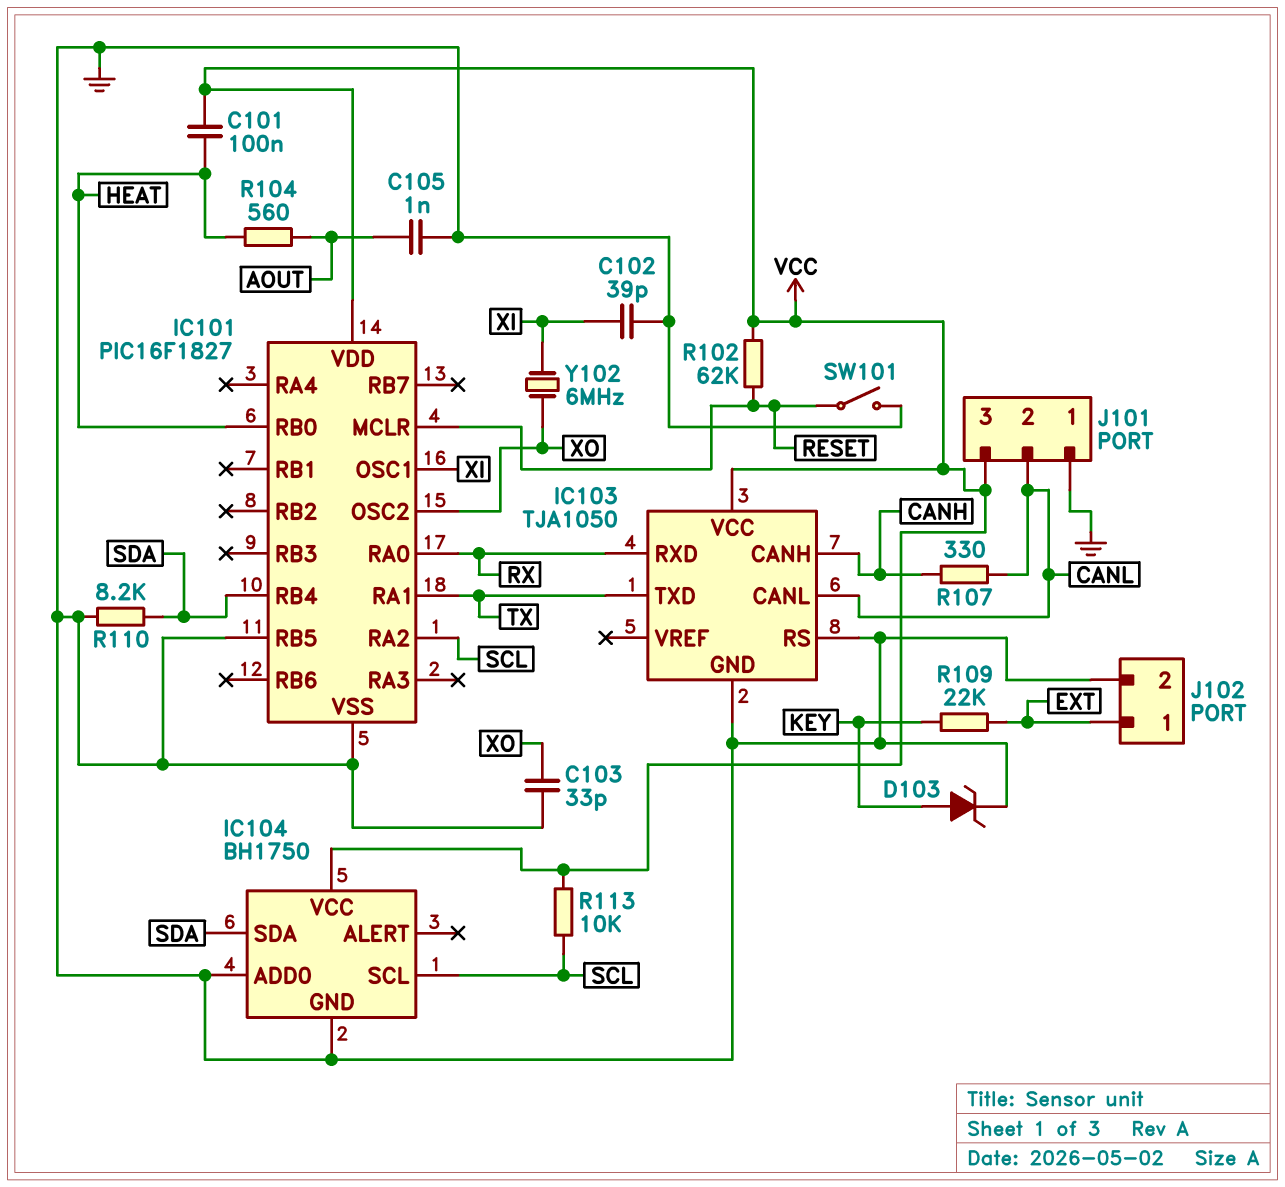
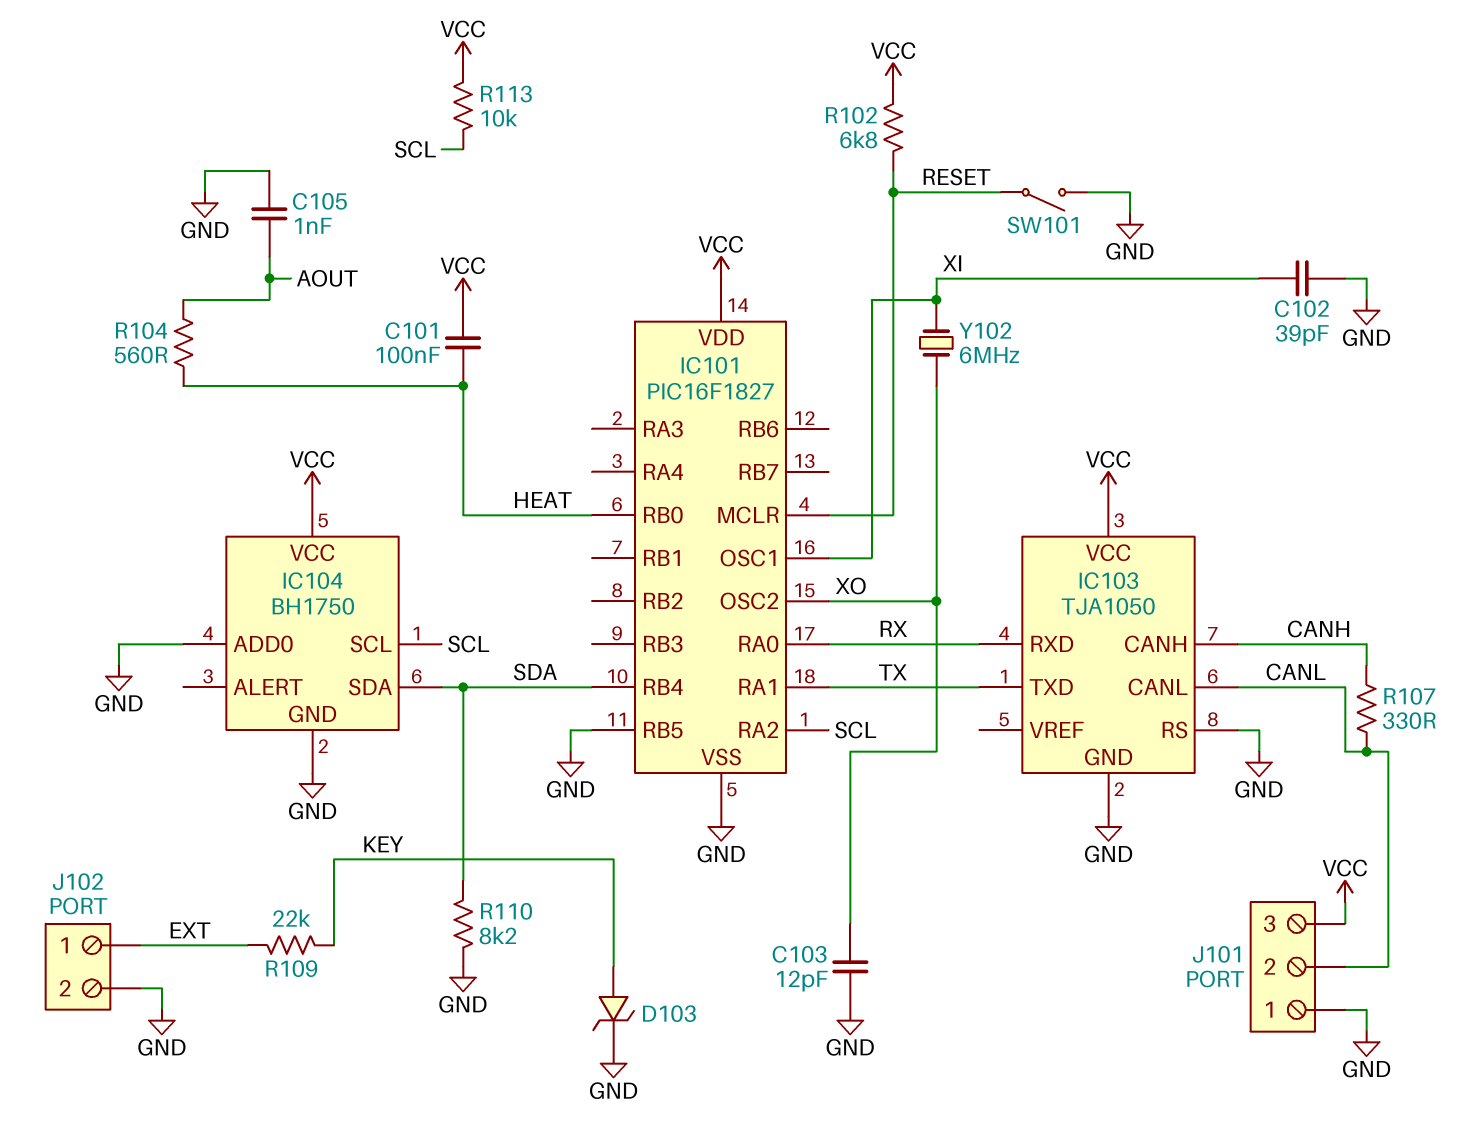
C103: 33pF (GND, XO) -> 12pF (GND, XO)
R102: 62k (RESET, VCC) -> 6.8k (RESET, VCC)

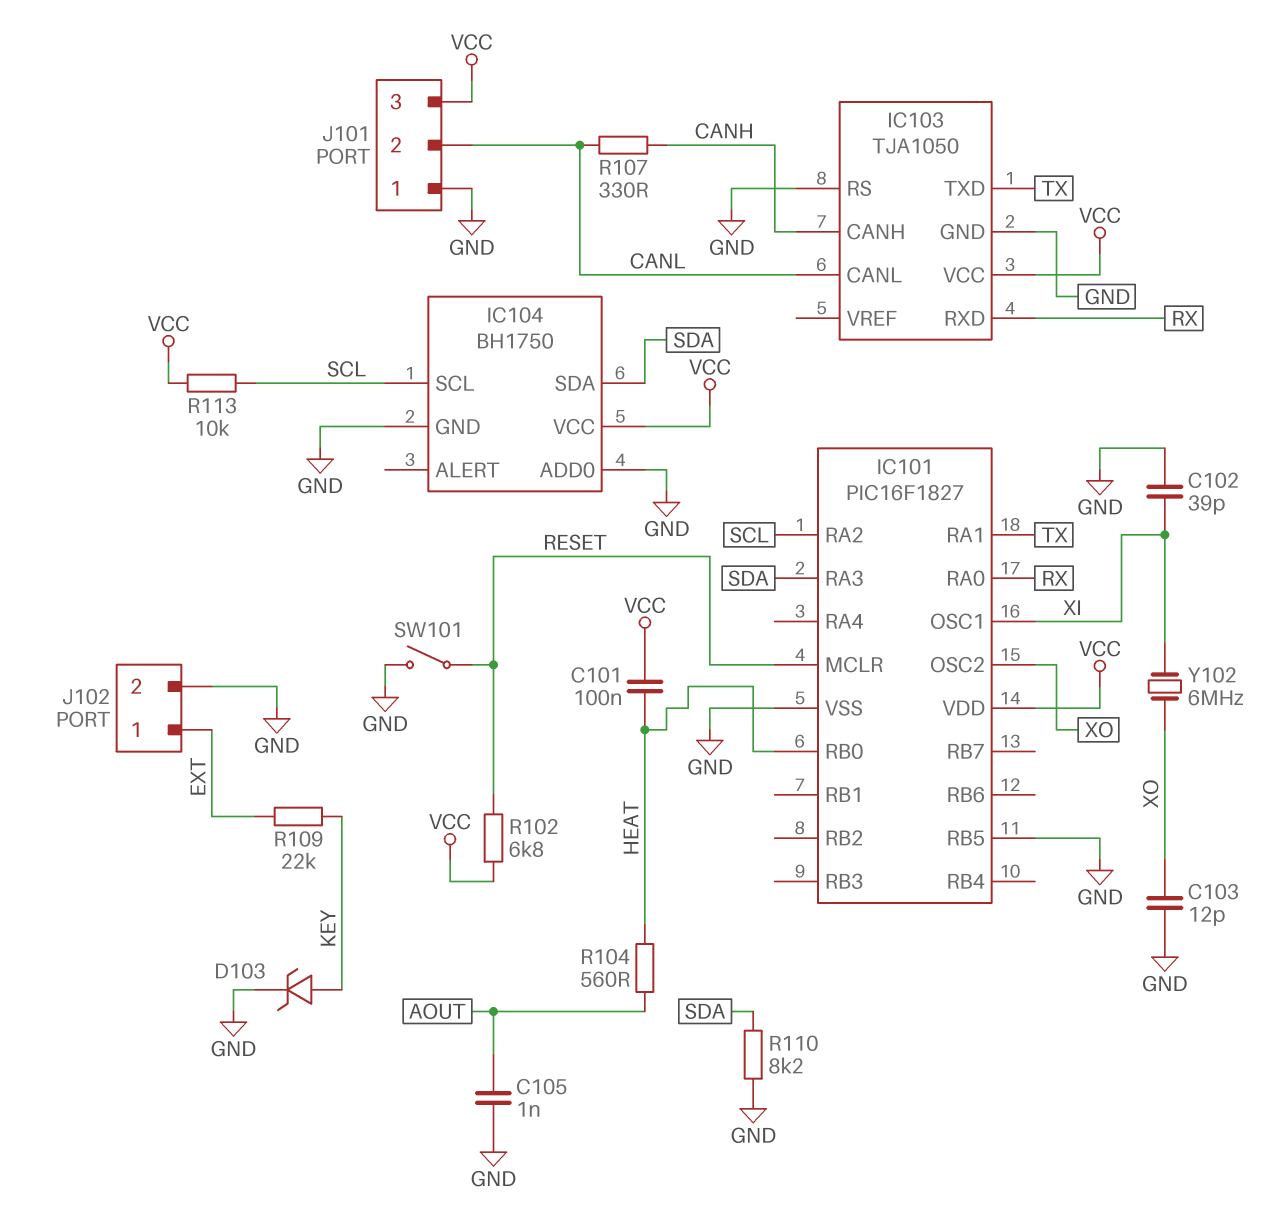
IC101 pin RA3: none -> SDA
IC101 pin RB4: SDA -> none

